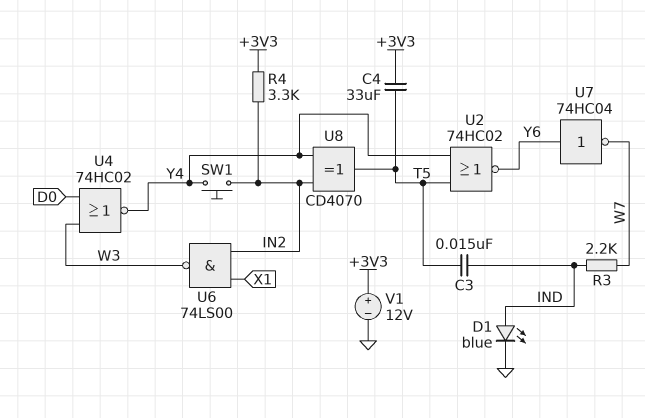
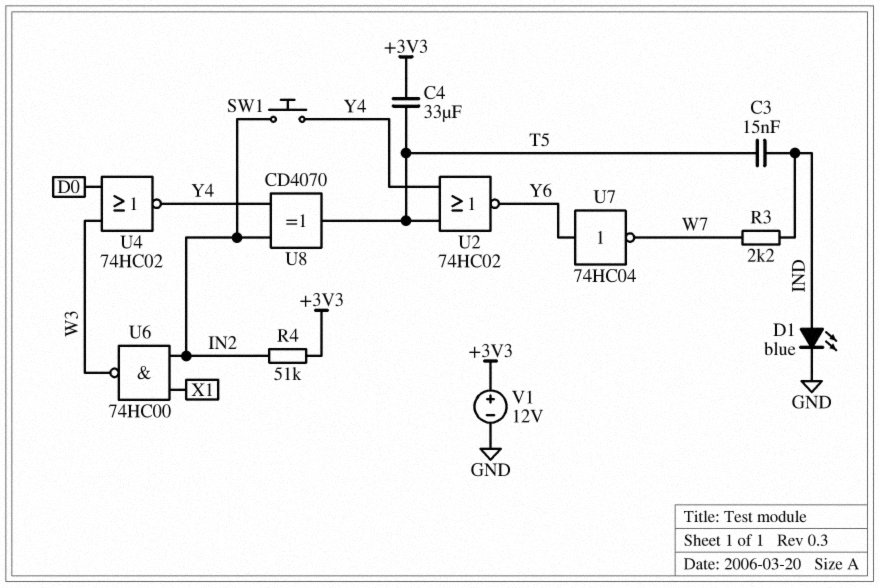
R4: 3.3k (+3V3, IN2) -> 51k (+3V3, IN2)
U6: NAND 74LS00 (in IN2, in X1, out W3) -> NAND 74HC00 (in IN2, in X1, out W3)

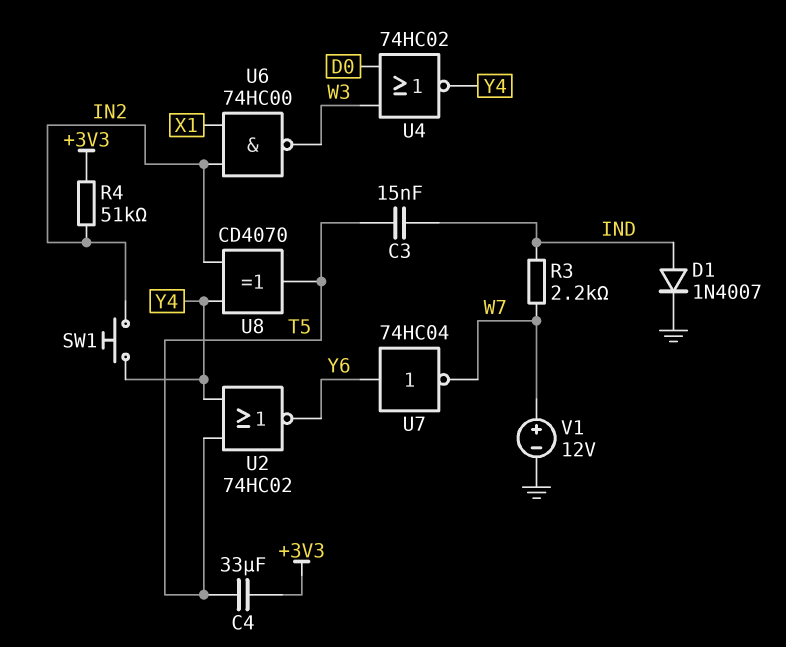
D1: LED blue (A IND, K GND) -> diode 1N4007 (A IND, K GND)
V1: 12V (plus +3V3, minus GND) -> 12V (plus W7, minus GND)

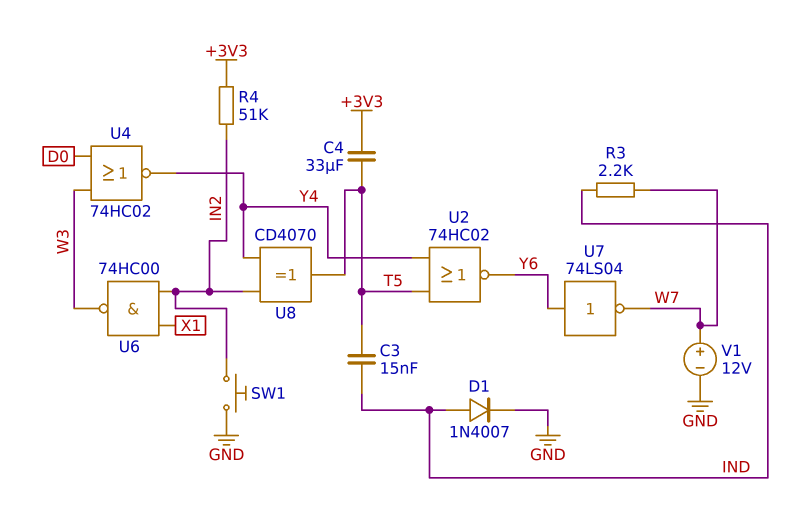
SW1: button (IN2, Y4) -> button (GND, IN2)
U7: NOT 74HC04 (in Y6, out W7) -> NOT 74LS04 (in Y6, out W7)

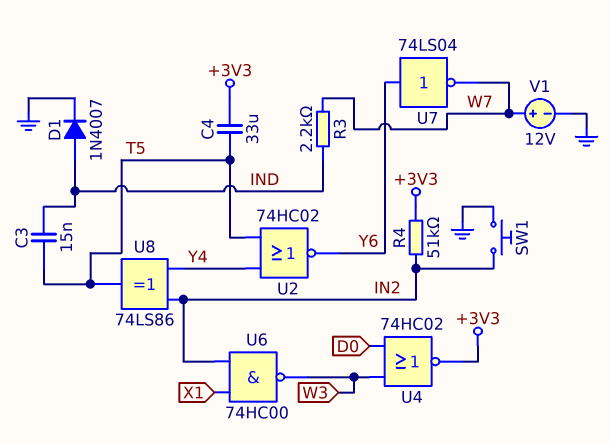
U4: NOR 74HC02 (in D0, in W3, out Y4) -> NOR 74HC02 (in D0, in W3, out +3V3)
U8: XOR CD4070 (in IN2, in Y4, out T5) -> XOR 74LS86 (in IN2, in Y4, out T5)

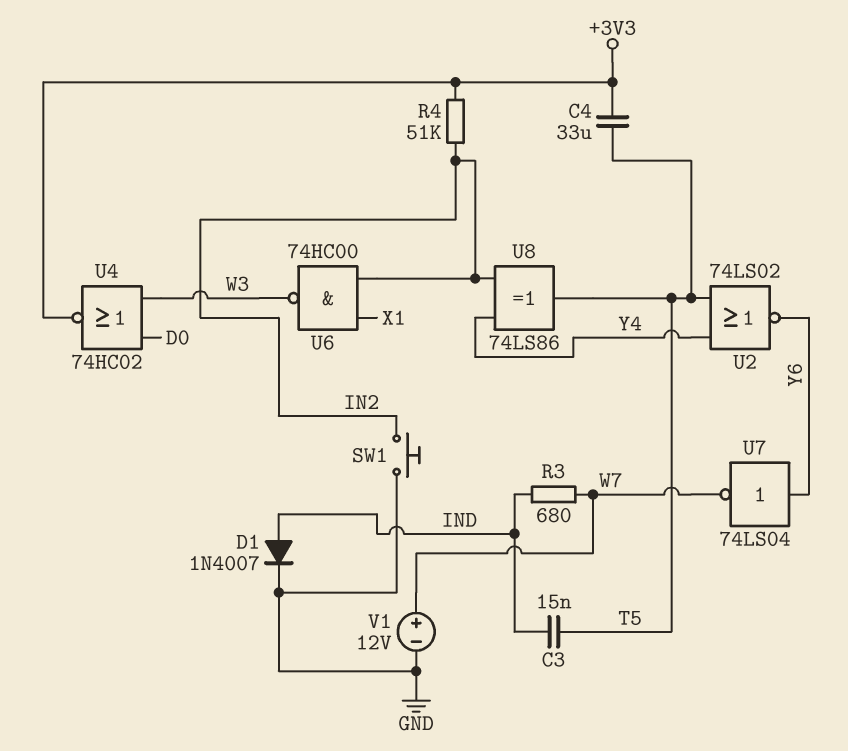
R3: 2.2k (IND, W7) -> 680 (IND, W7)
U2: NOR 74HC02 (in T5, in Y4, out Y6) -> NOR 74LS02 (in T5, in Y4, out Y6)

